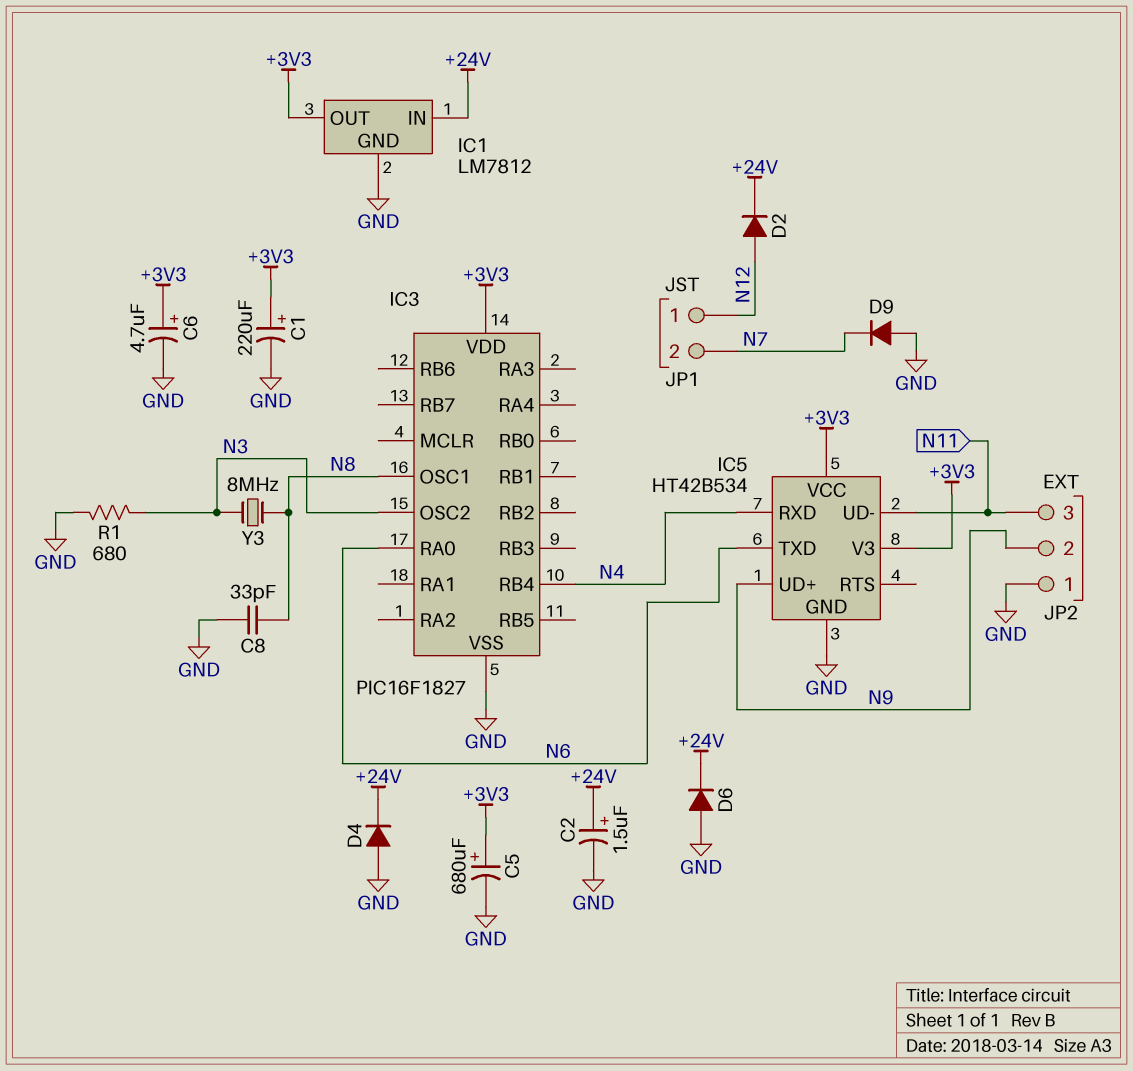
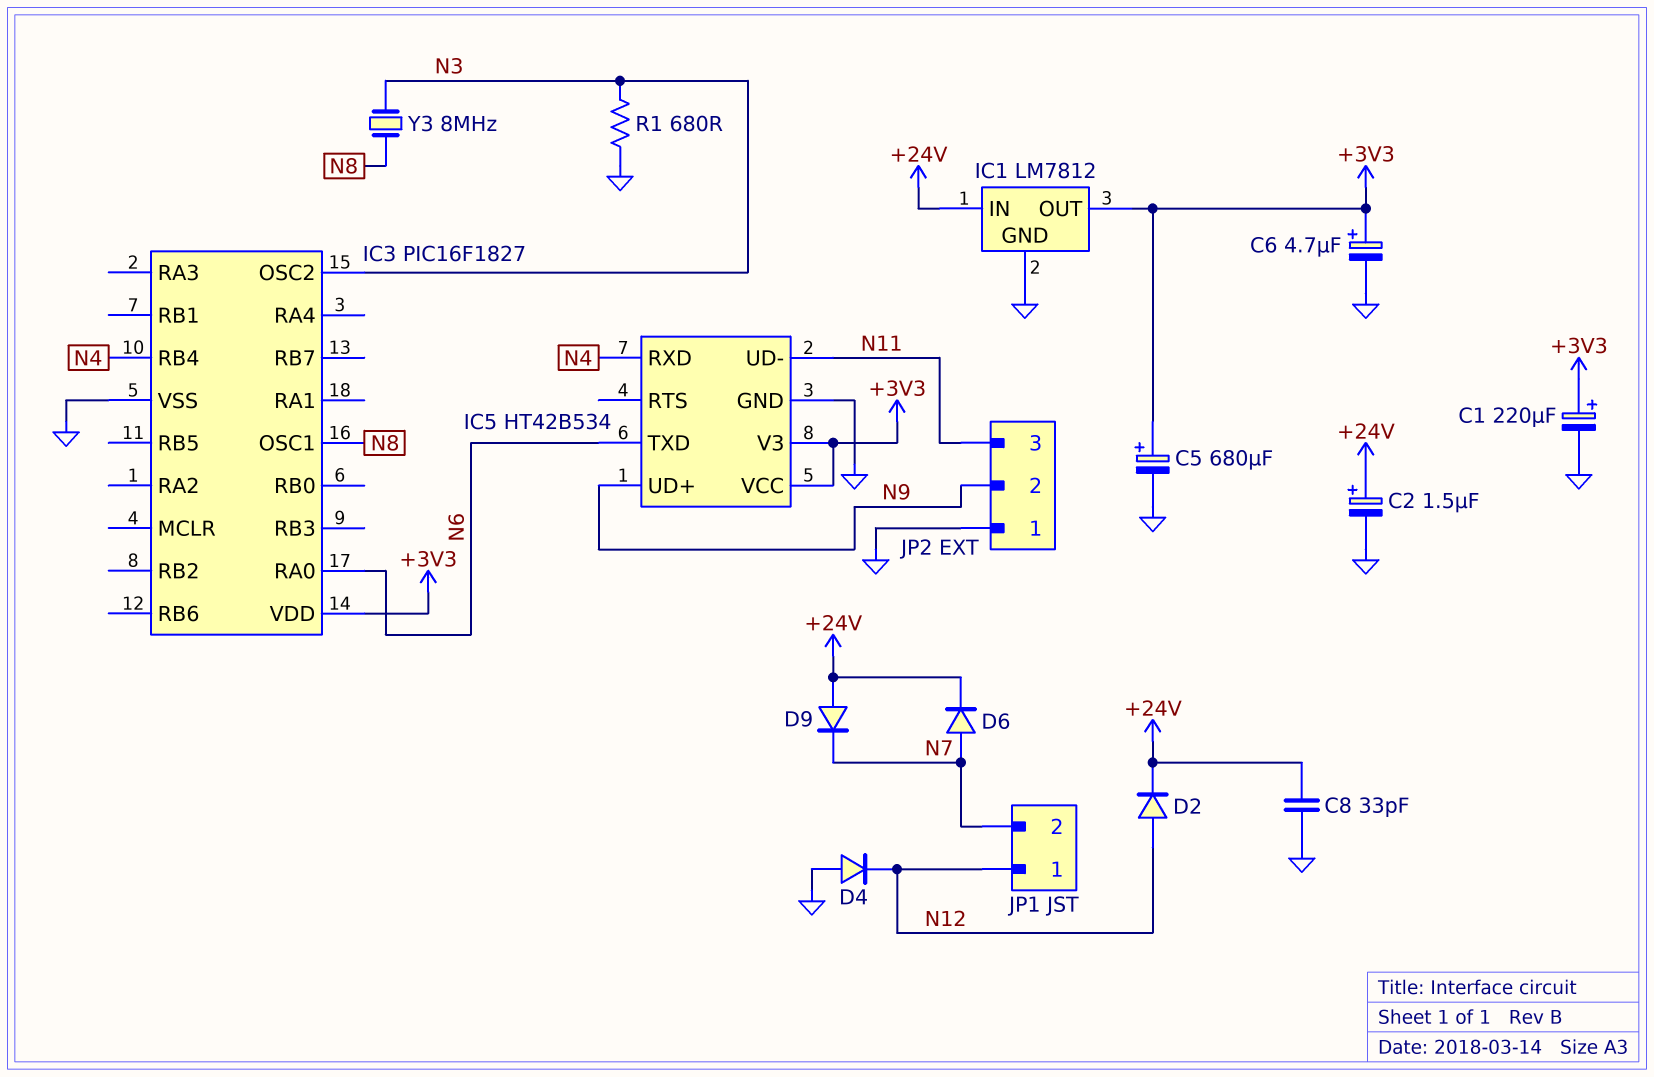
C8: 33pF (GND, N8) -> 33pF (+24V, GND)
D4: diode (A GND, K +24V) -> diode (A GND, K N12)
D6: diode (A GND, K +24V) -> diode (A N7, K +24V)
D9: diode (A GND, K N7) -> diode (A +24V, K N7)

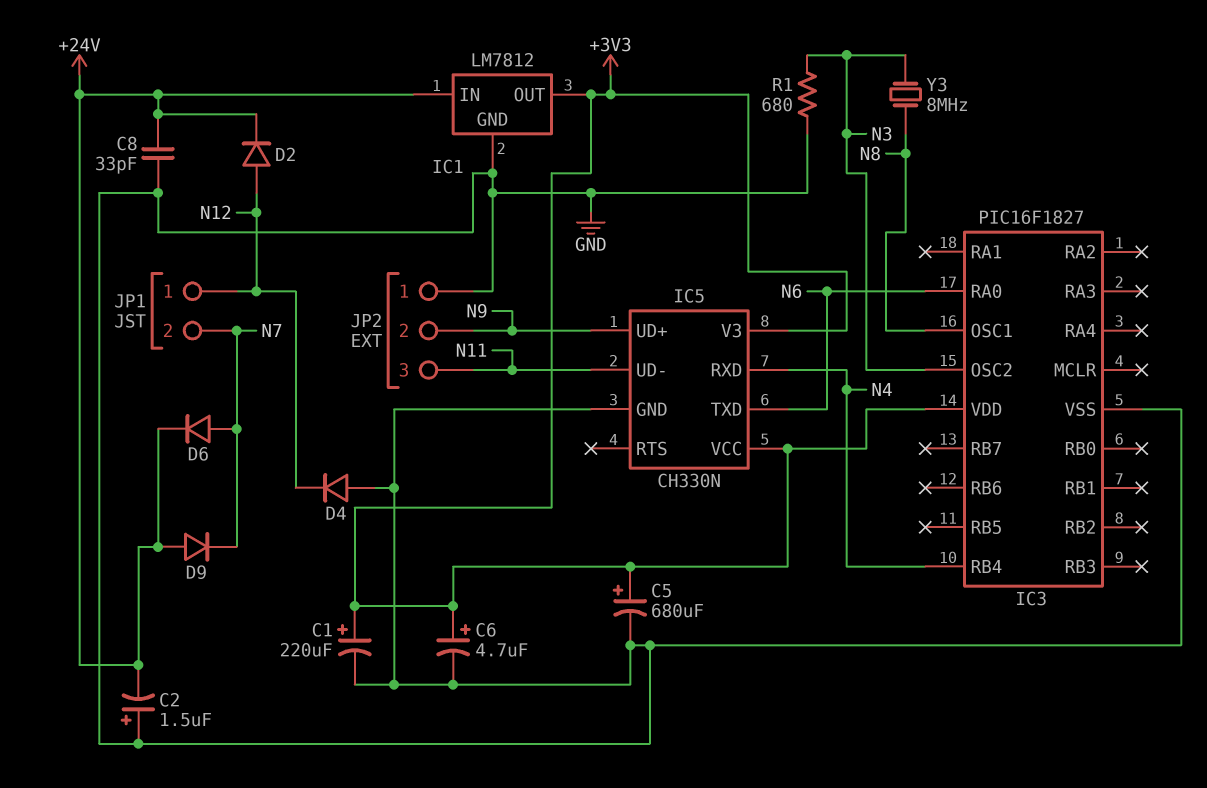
C2: 1.5uF (plus +24V, minus GND) -> 1.5uF (plus GND, minus +24V)
IC5: HT42B534 -> CH330N

